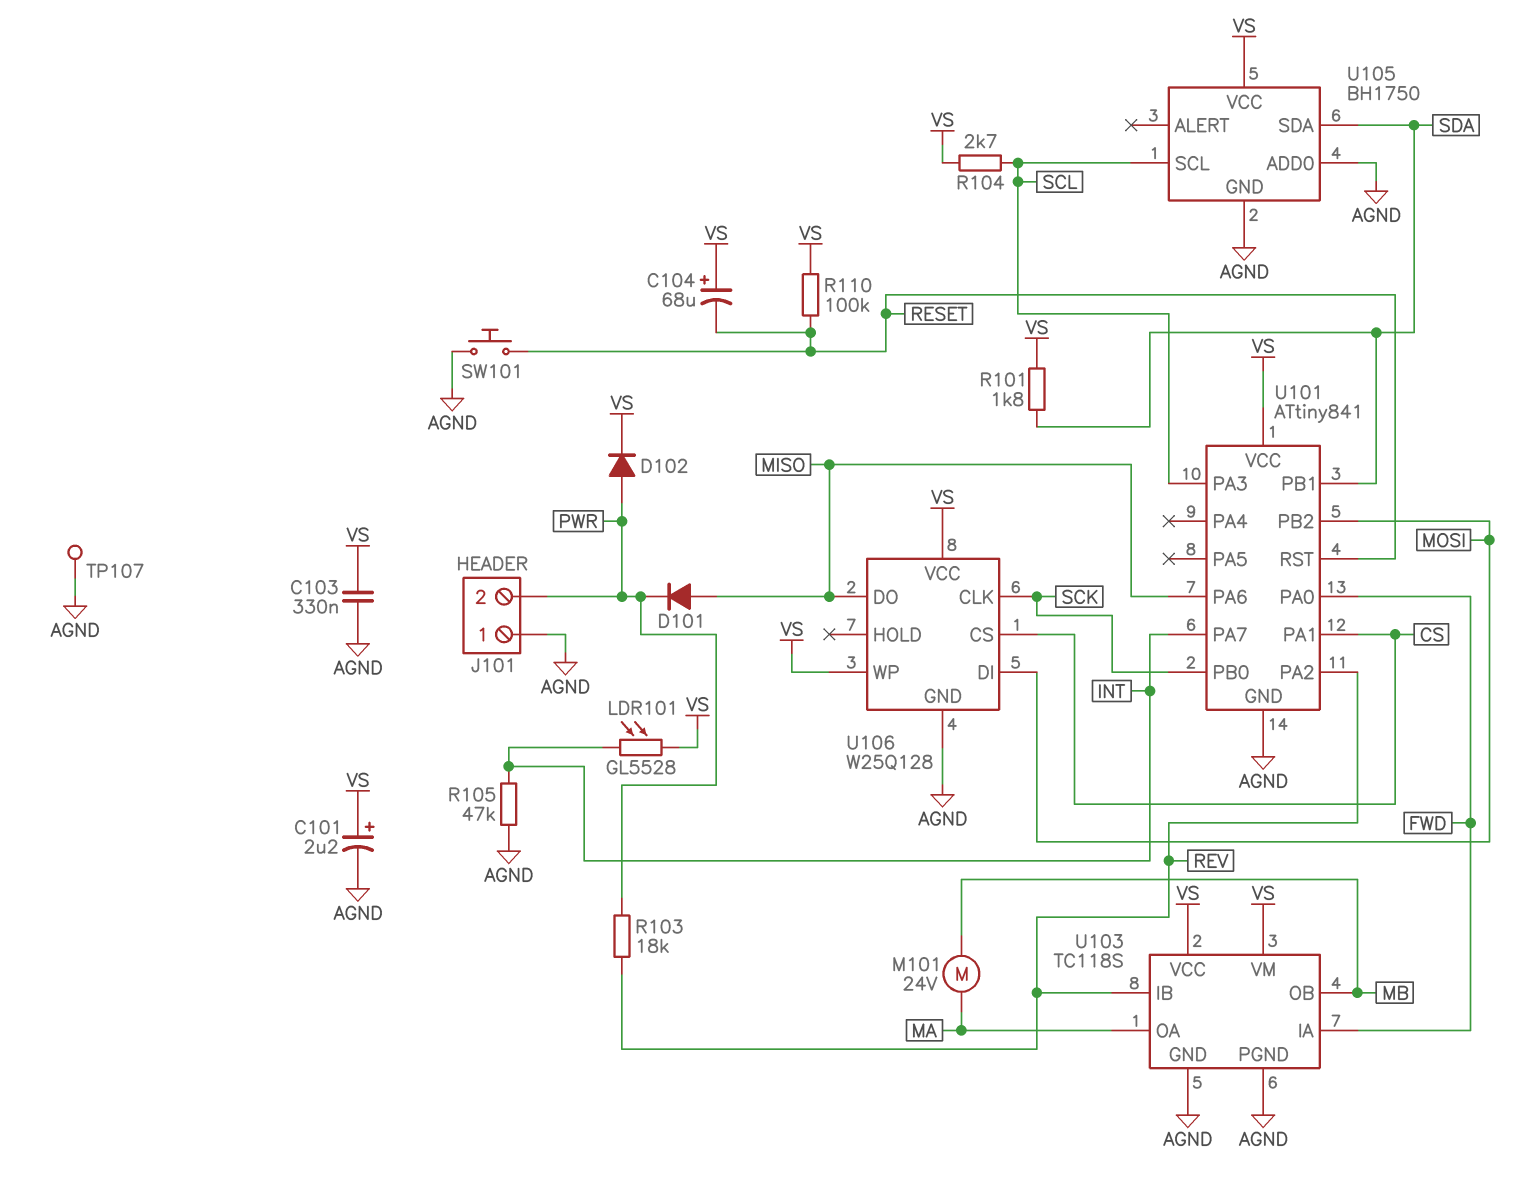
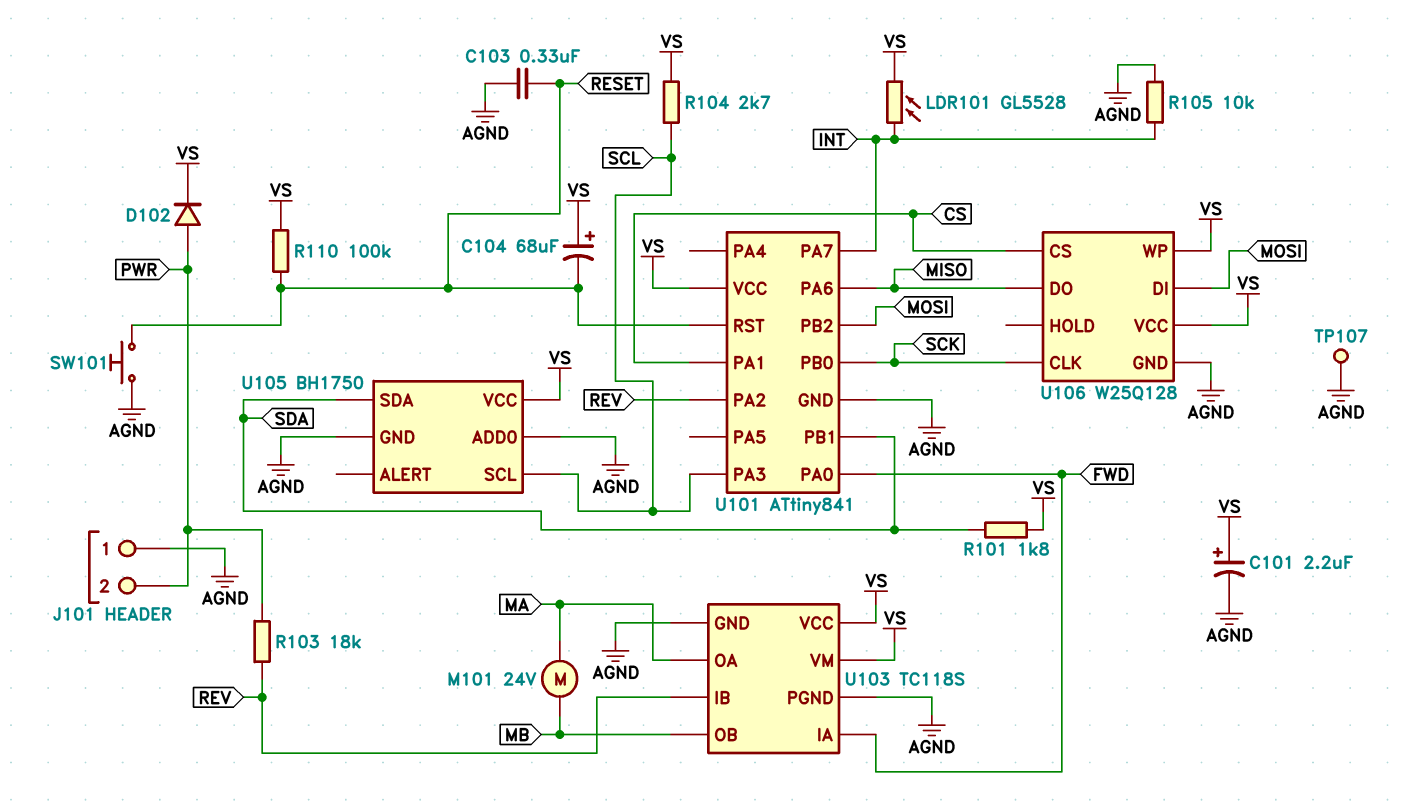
C103: 330nF (AGND, VS) -> 330nF (AGND, RESET)
D101: diode (A MISO, K PWR) -> none
R105: 47k (AGND, INT) -> 10k (AGND, INT)

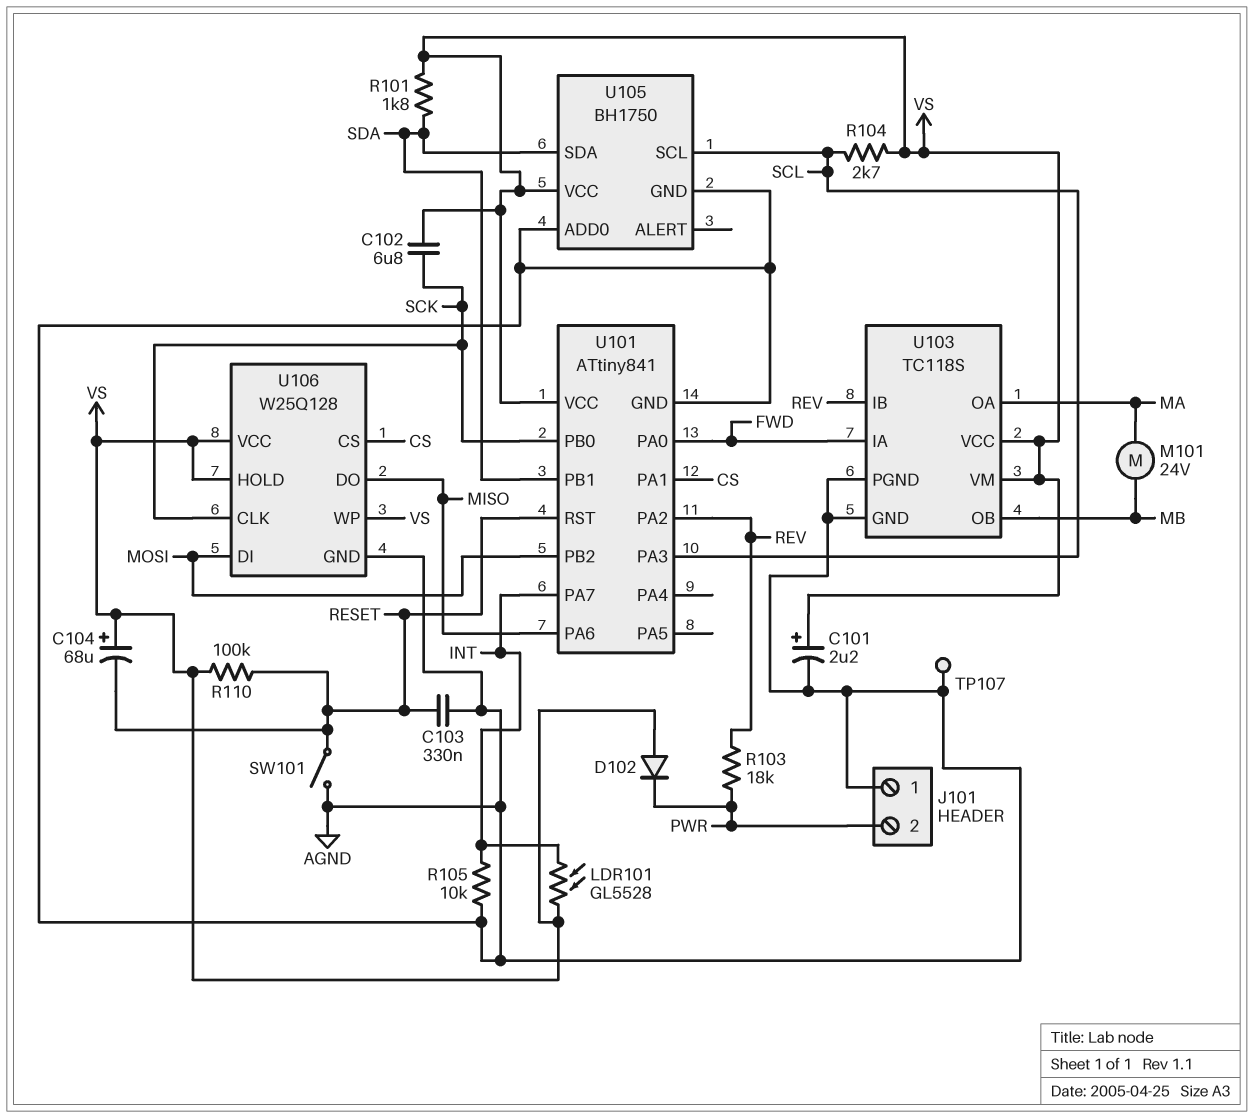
C102: none -> 6.8uF (SCK, VS)
D102: diode (A PWR, K VS) -> diode (A VS, K PWR)
SW101: button (AGND, RESET) -> switch (AGND, RESET)
U106 pin HOLD: none -> VS

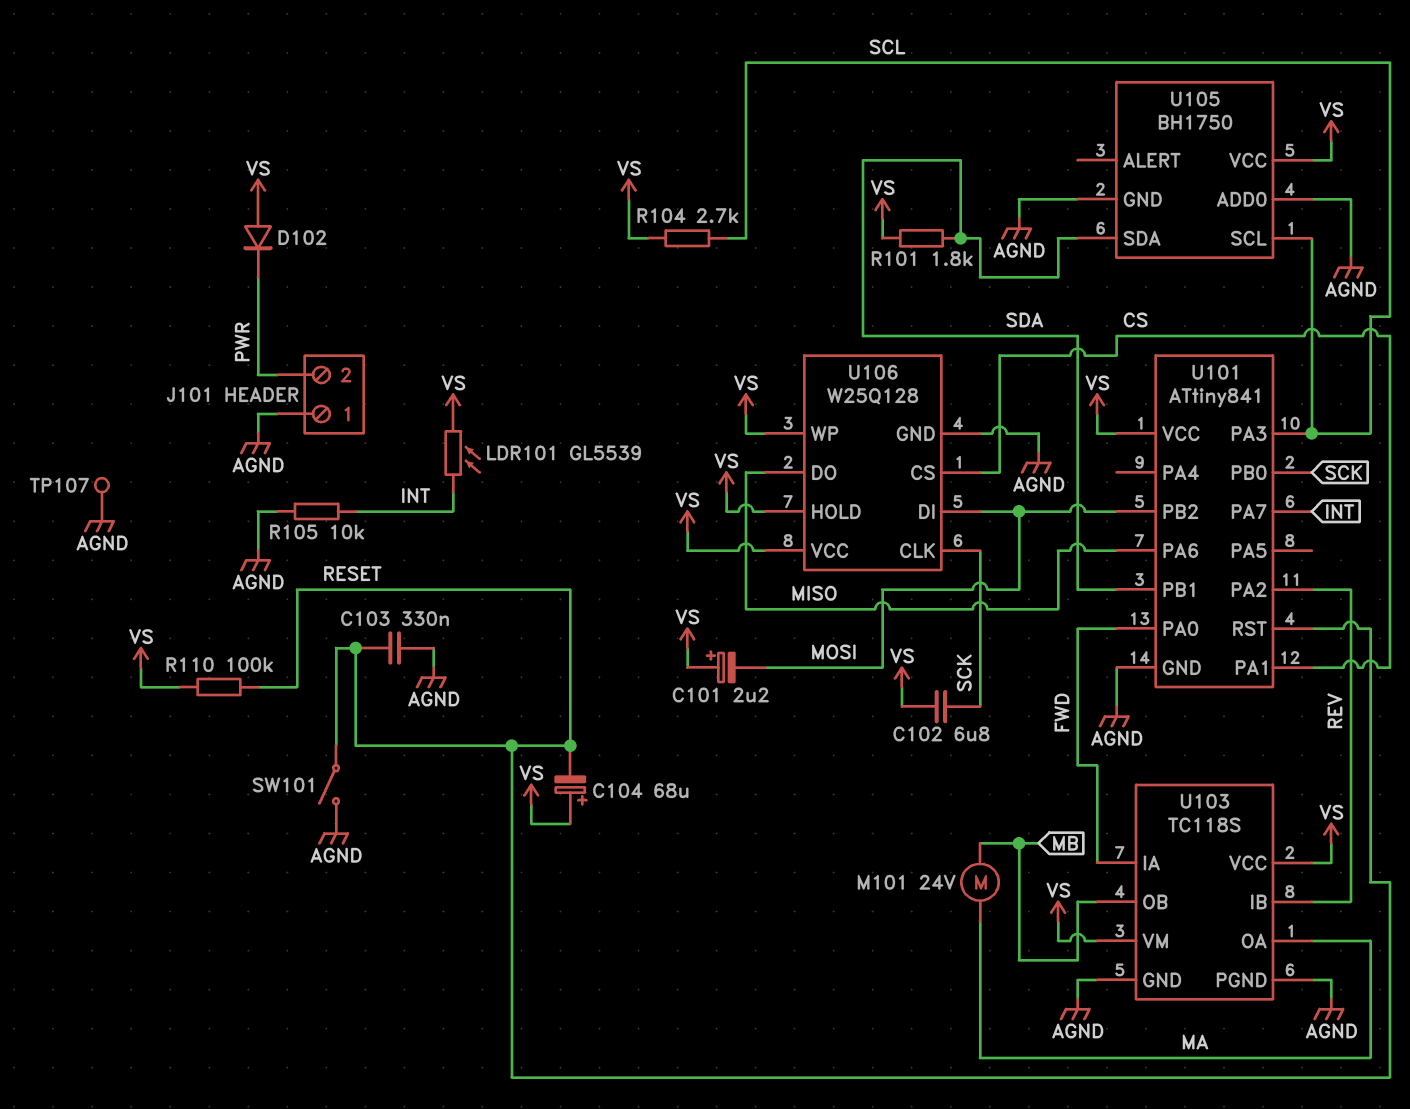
C101: 2.2uF (plus VS, minus AGND) -> 2.2uF (plus VS, minus MOSI)
LDR101: GL5528 (INT, VS) -> GL5539 (INT, VS)
R103: 18k (PWR, REV) -> none

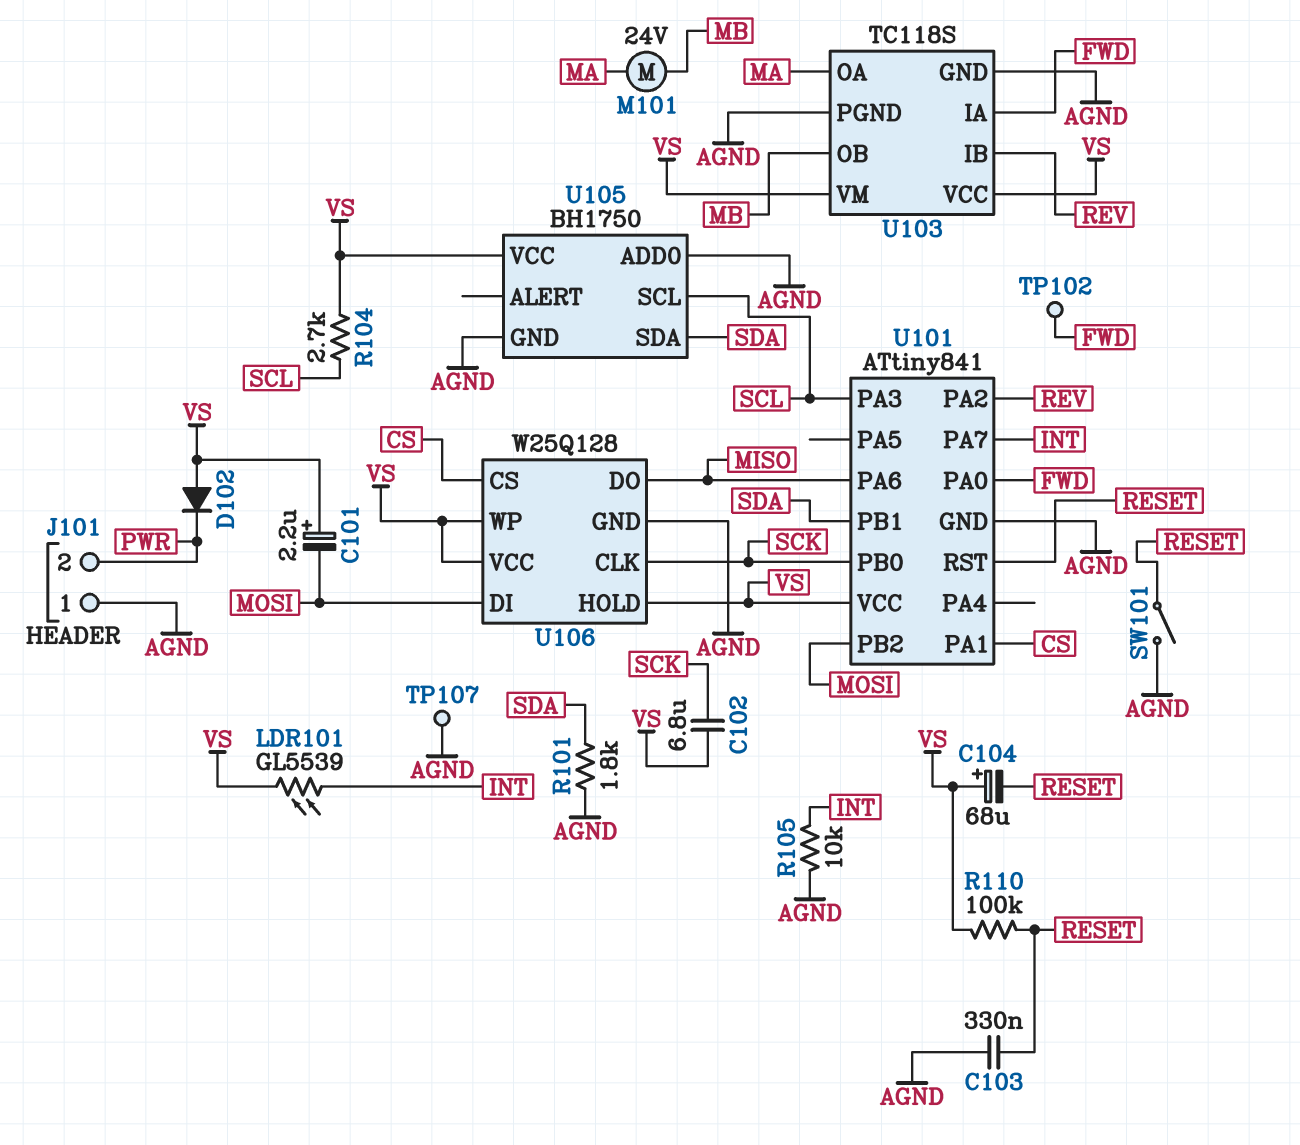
R101: 1.8k (SDA, VS) -> 1.8k (AGND, SDA)
TP102: none -> test point (FWD)

